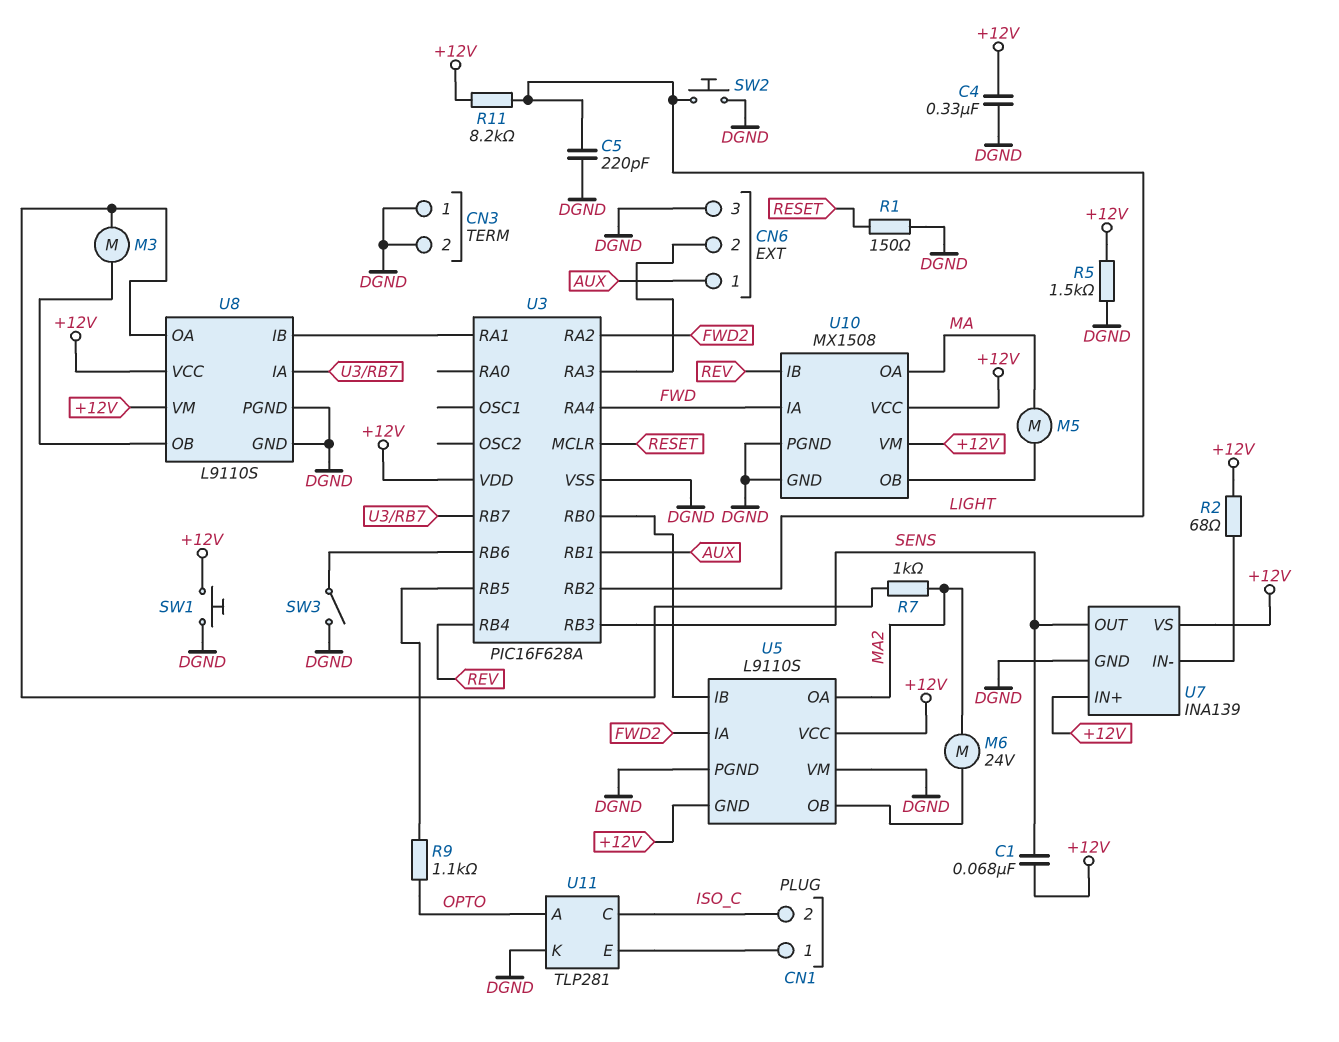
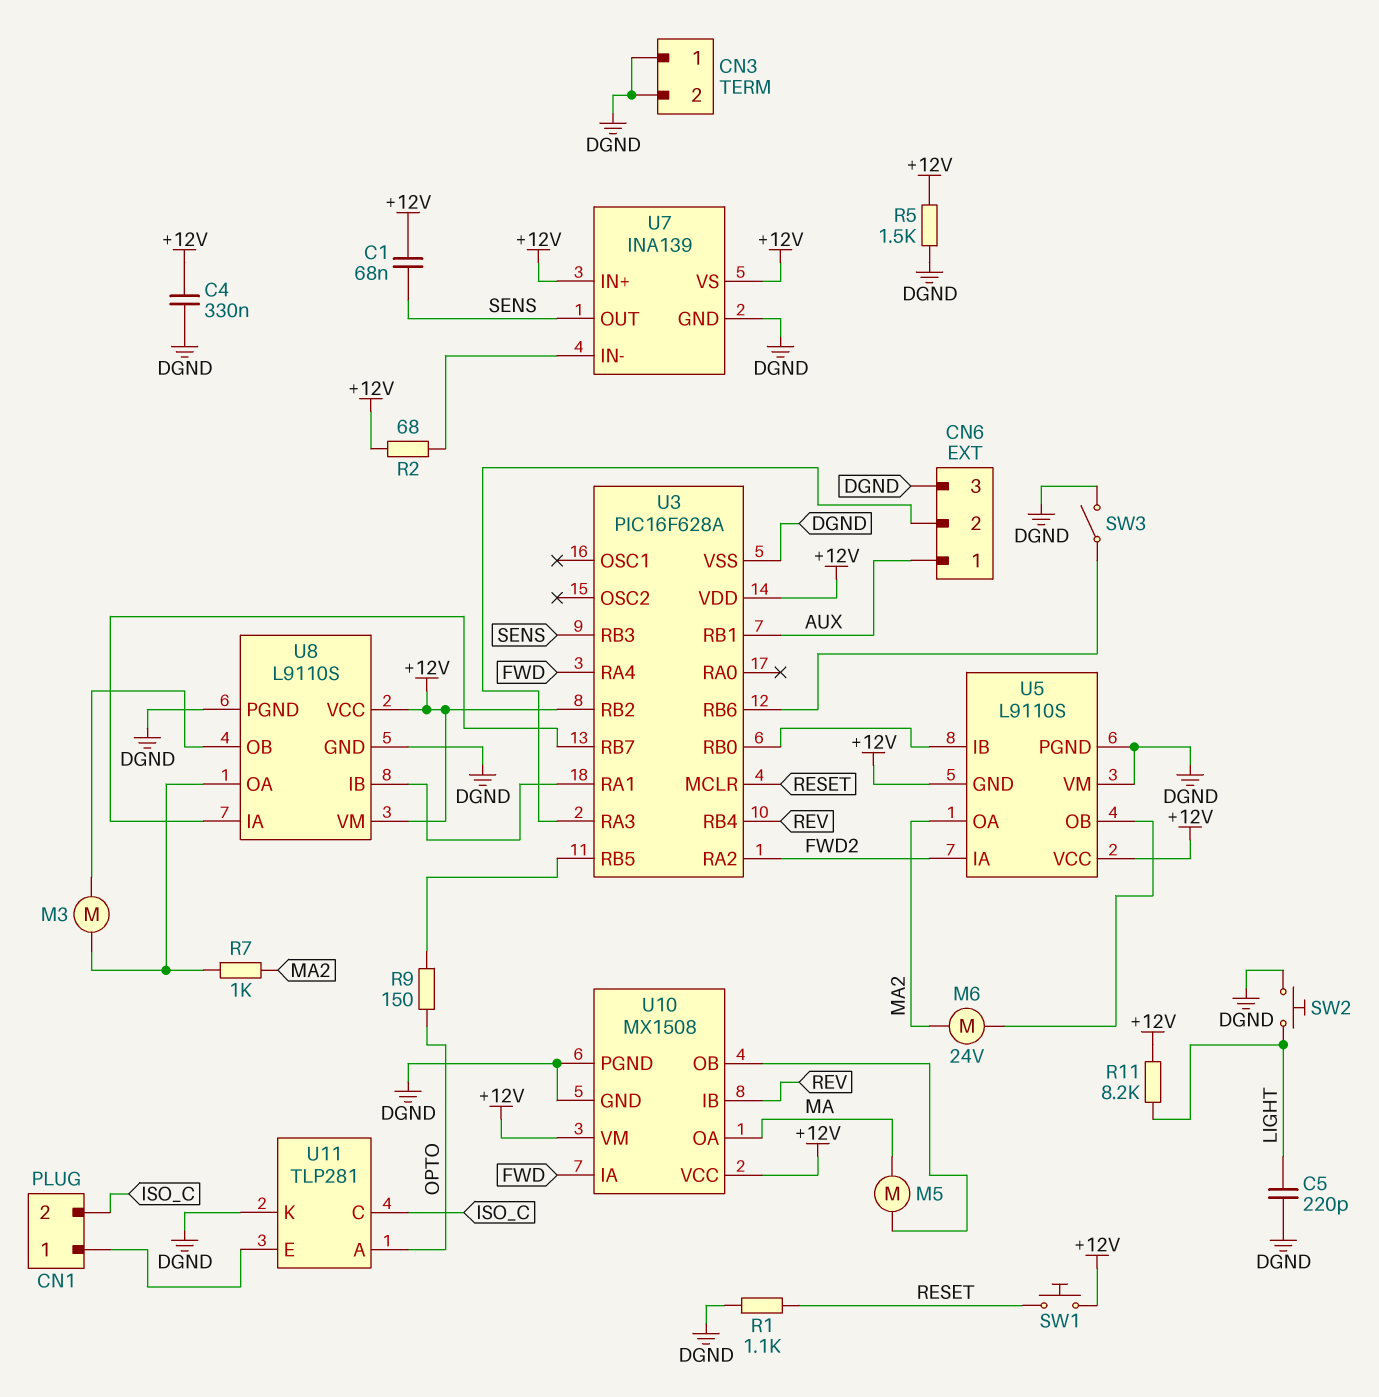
R1: 150 (DGND, RESET) -> 1.1k (DGND, RESET)
R9: 1.1k (OPTO, U3/RB5) -> 150 (OPTO, U3/RB5)
SW1: button (+12V, DGND) -> button (+12V, RESET)
U3 pin RB2: LIGHT -> +12V

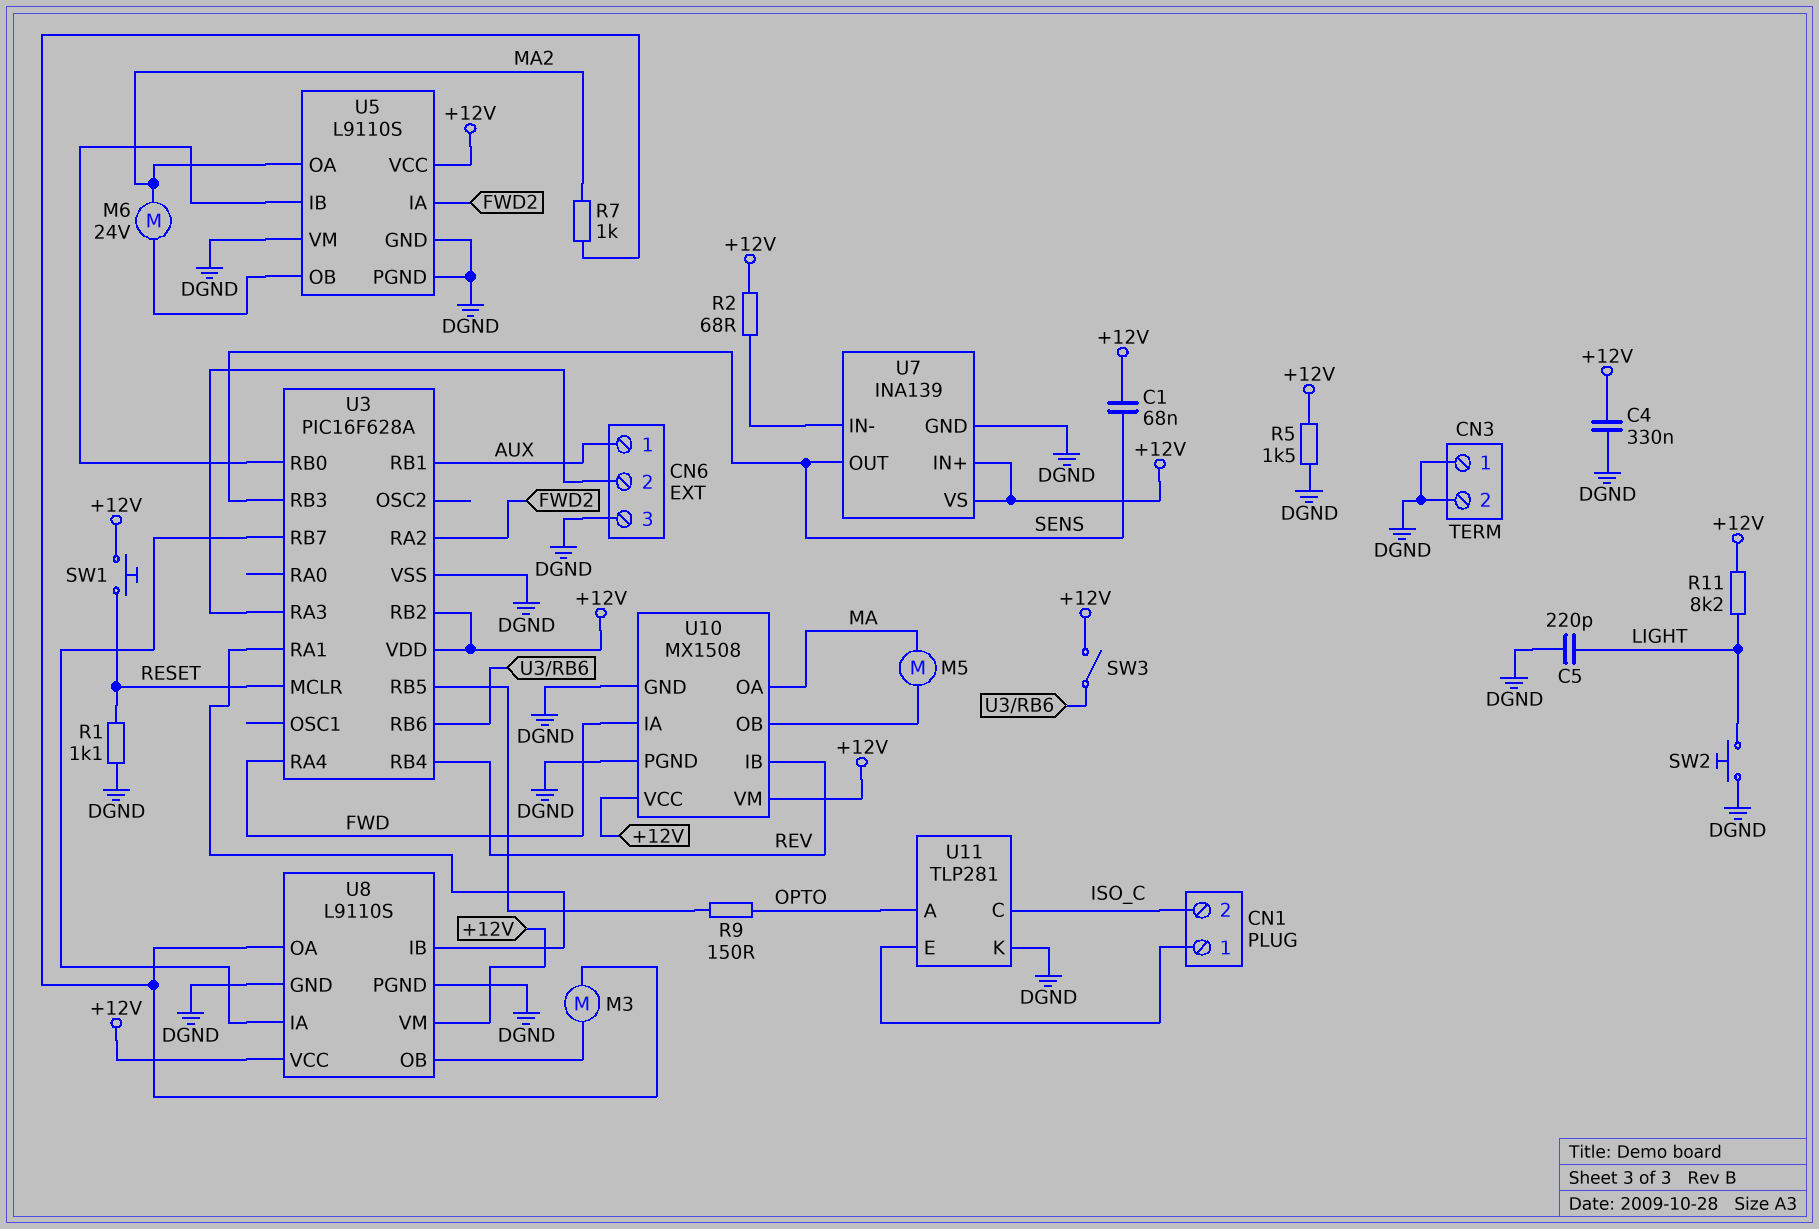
SW3: switch (DGND, U3/RB6) -> switch (+12V, U3/RB6)
U5 pin GND: +12V -> DGND

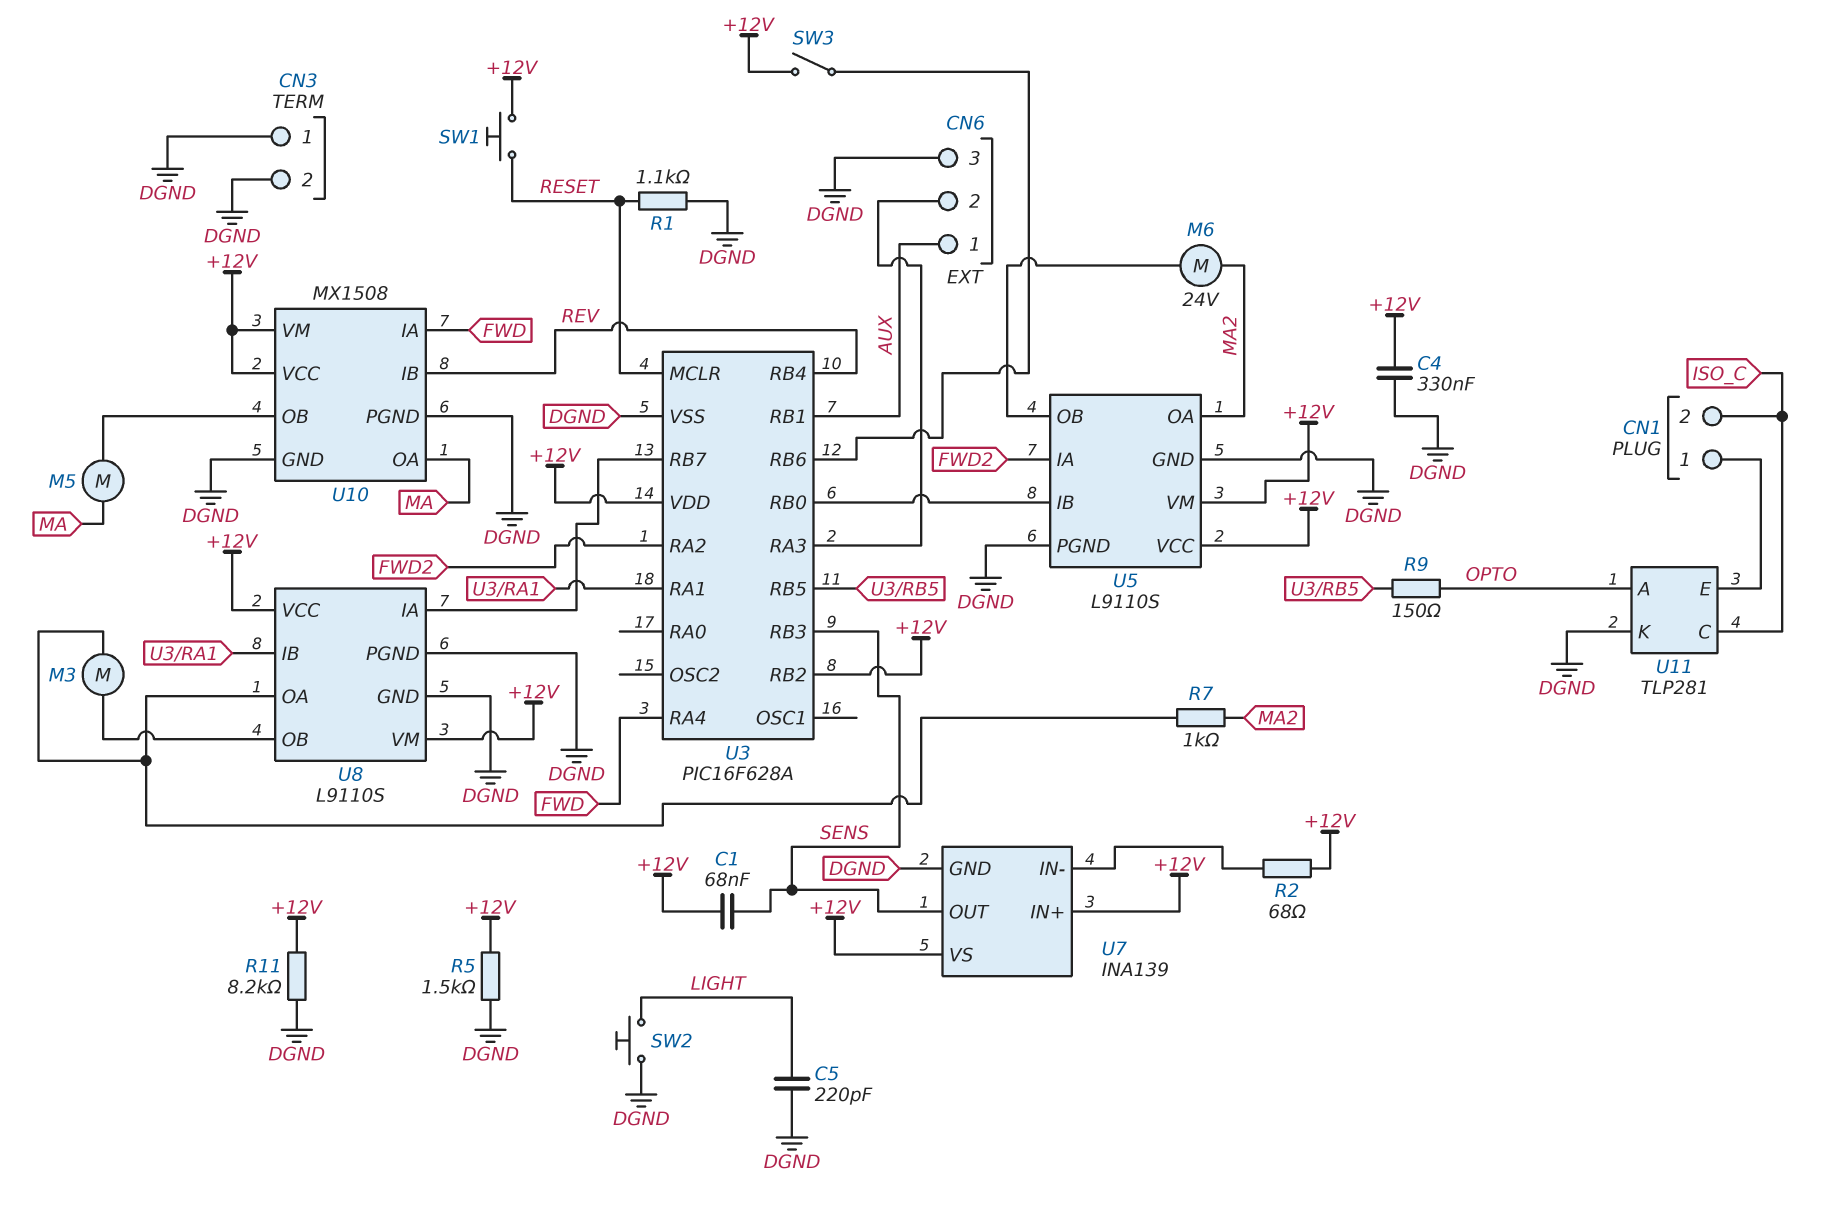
R11: 8.2k (+12V, LIGHT) -> 8.2k (+12V, DGND)
U5 pin VM: DGND -> +12V

